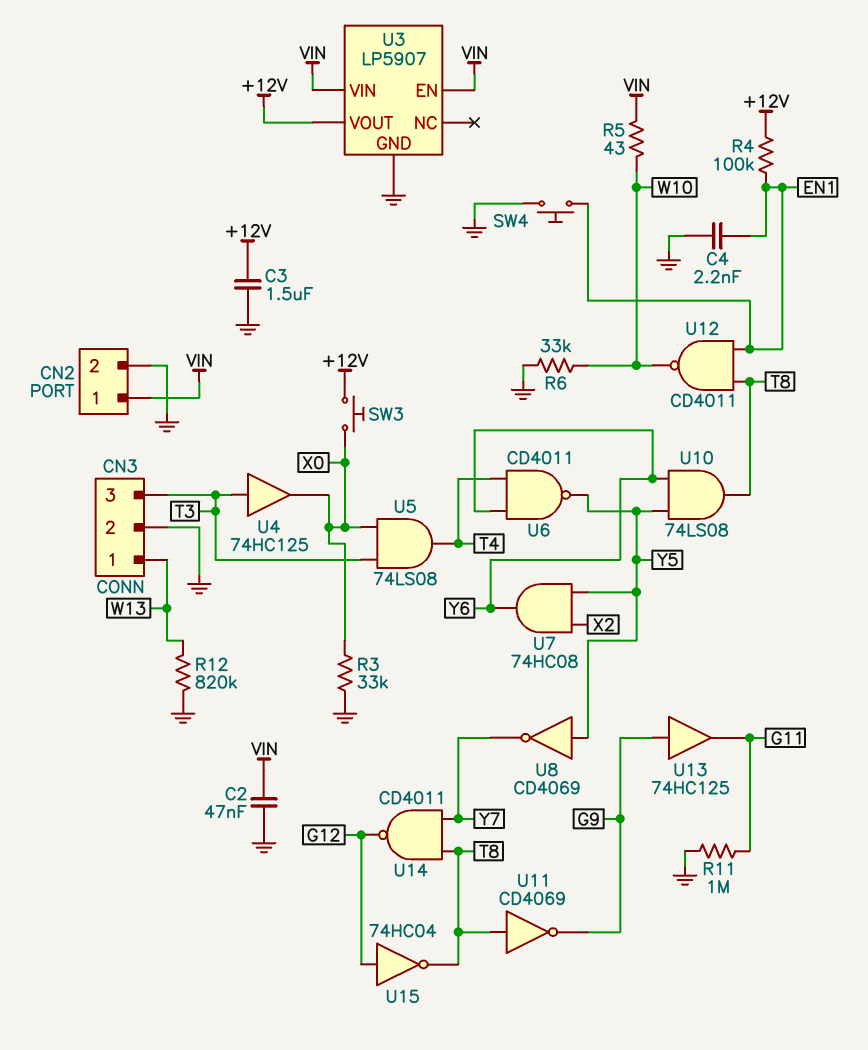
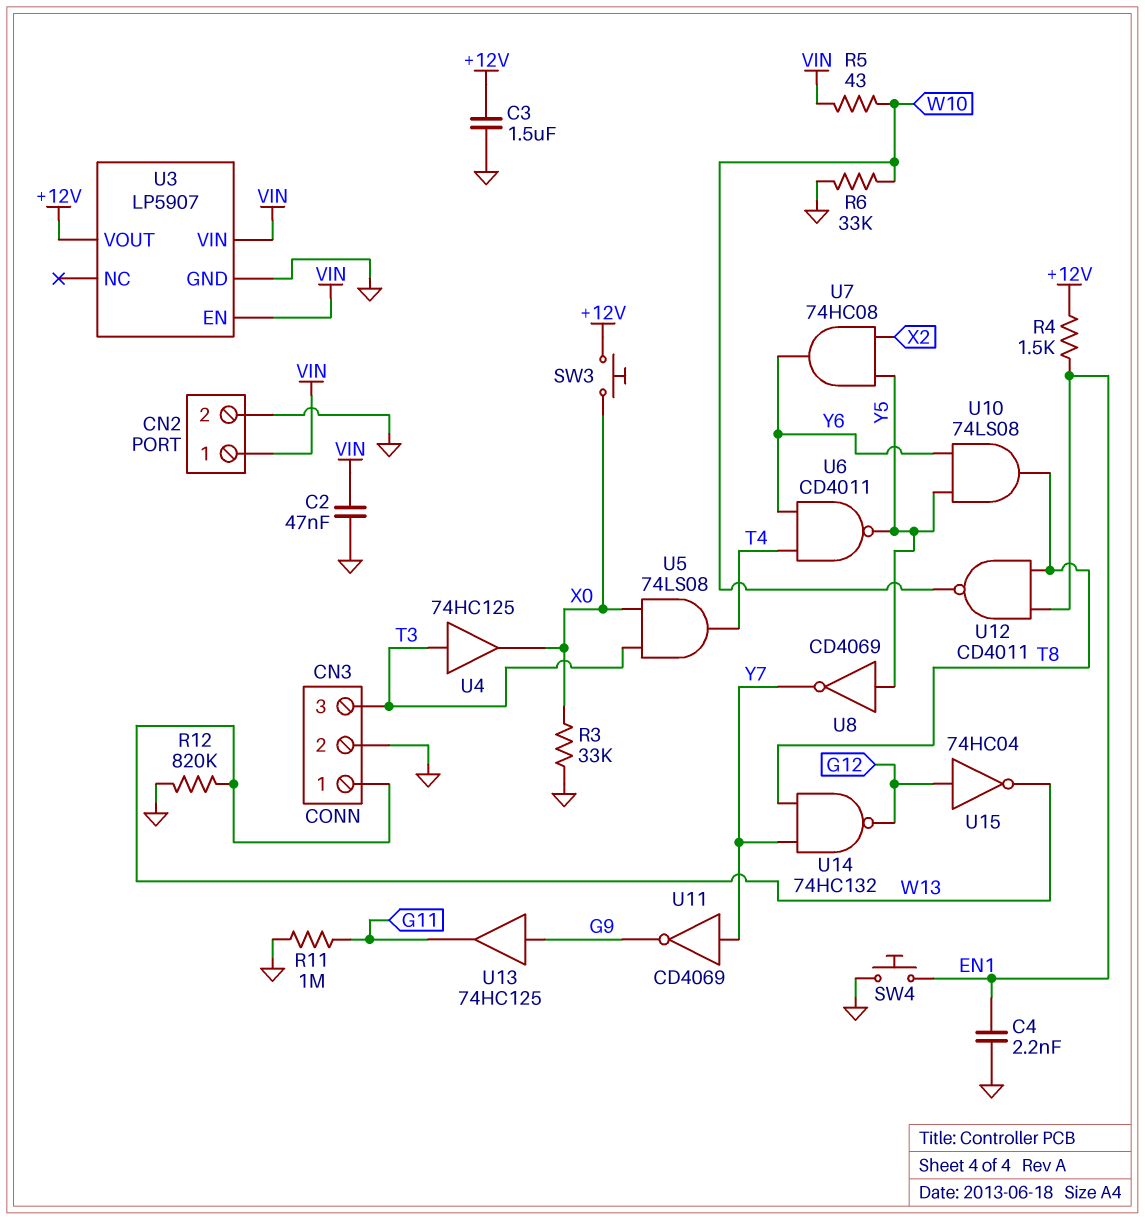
R4: 100k (+12V, EN1) -> 1.5k (+12V, EN1)
U11: NOT CD4069 (in T8, out G9) -> NOT CD4069 (in Y7, out G9)
U14: NAND CD4011 (in T8, in Y7, out G12) -> NAND 74HC132 (in T8, in Y7, out G12)
U15: NOT 74HC04 (in G12, out T8) -> NOT 74HC04 (in G12, out W13)

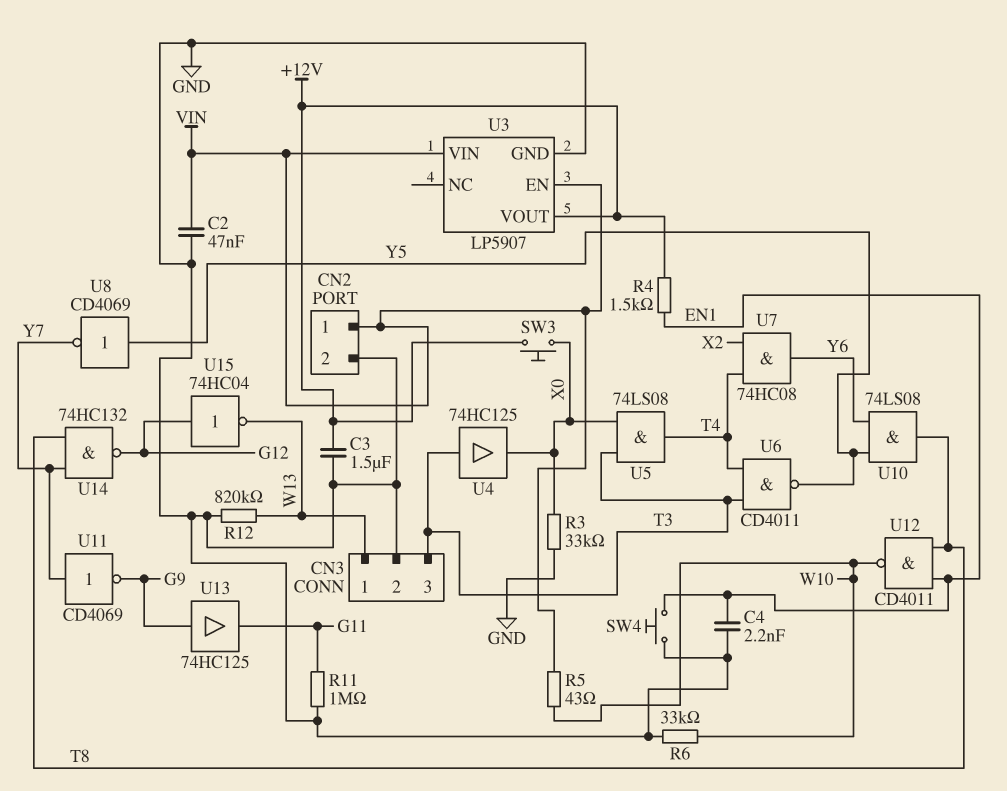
U6: NAND CD4011 (in T4, in Y6, out Y5) -> NAND CD4011 (in T3, in T4, out Y5)
U7: AND 74HC08 (in X2, in Y5, out Y6) -> AND 74HC08 (in T4, in X2, out Y6)

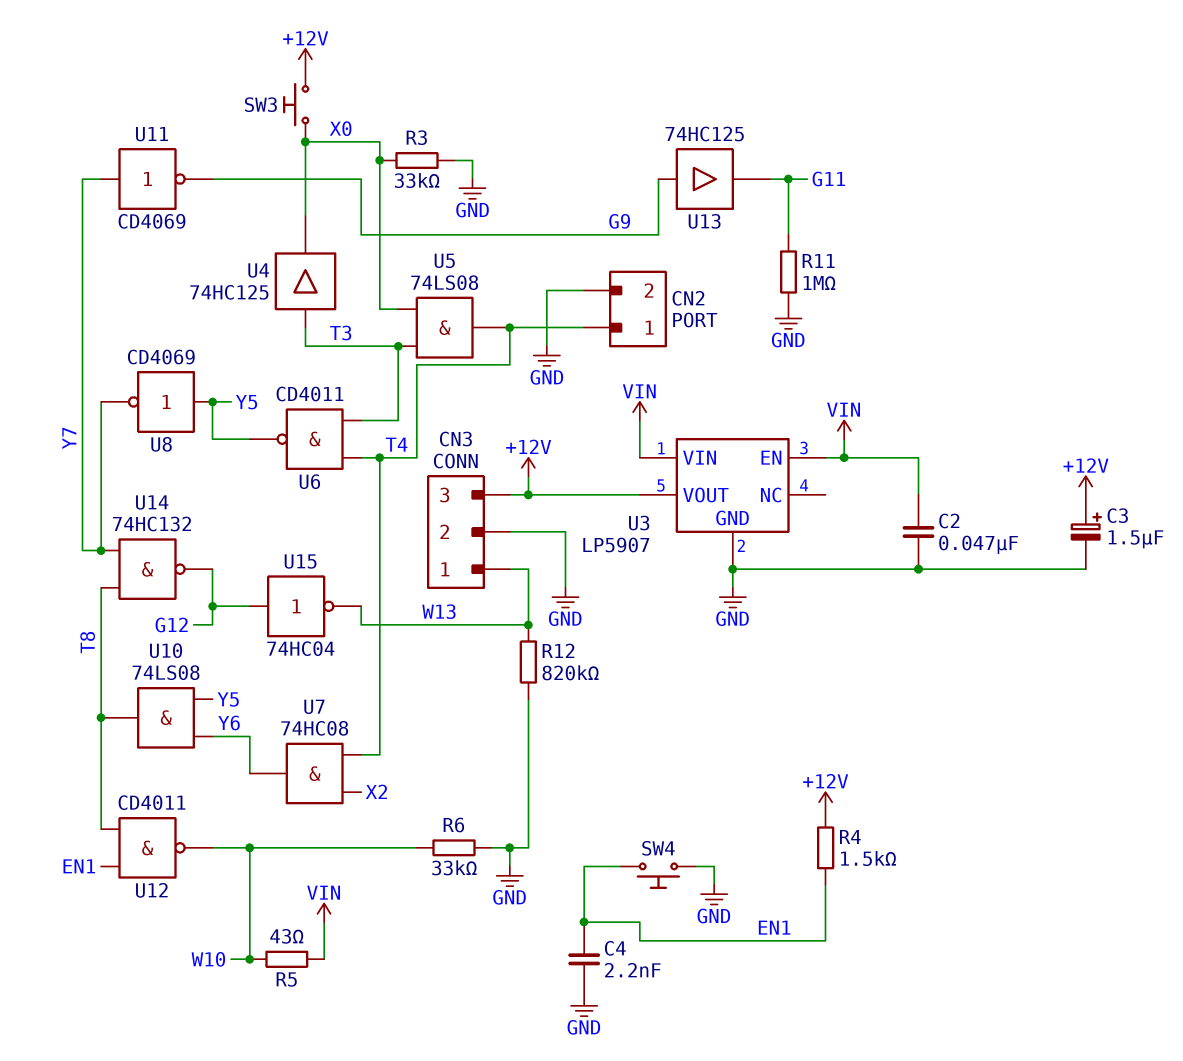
C3: 1.5uF (+12V, GND) -> 1.5uF (plus +12V, minus GND)
CN2 pin 1: VIN -> T4
CN3 pin 3: T3 -> +12V

